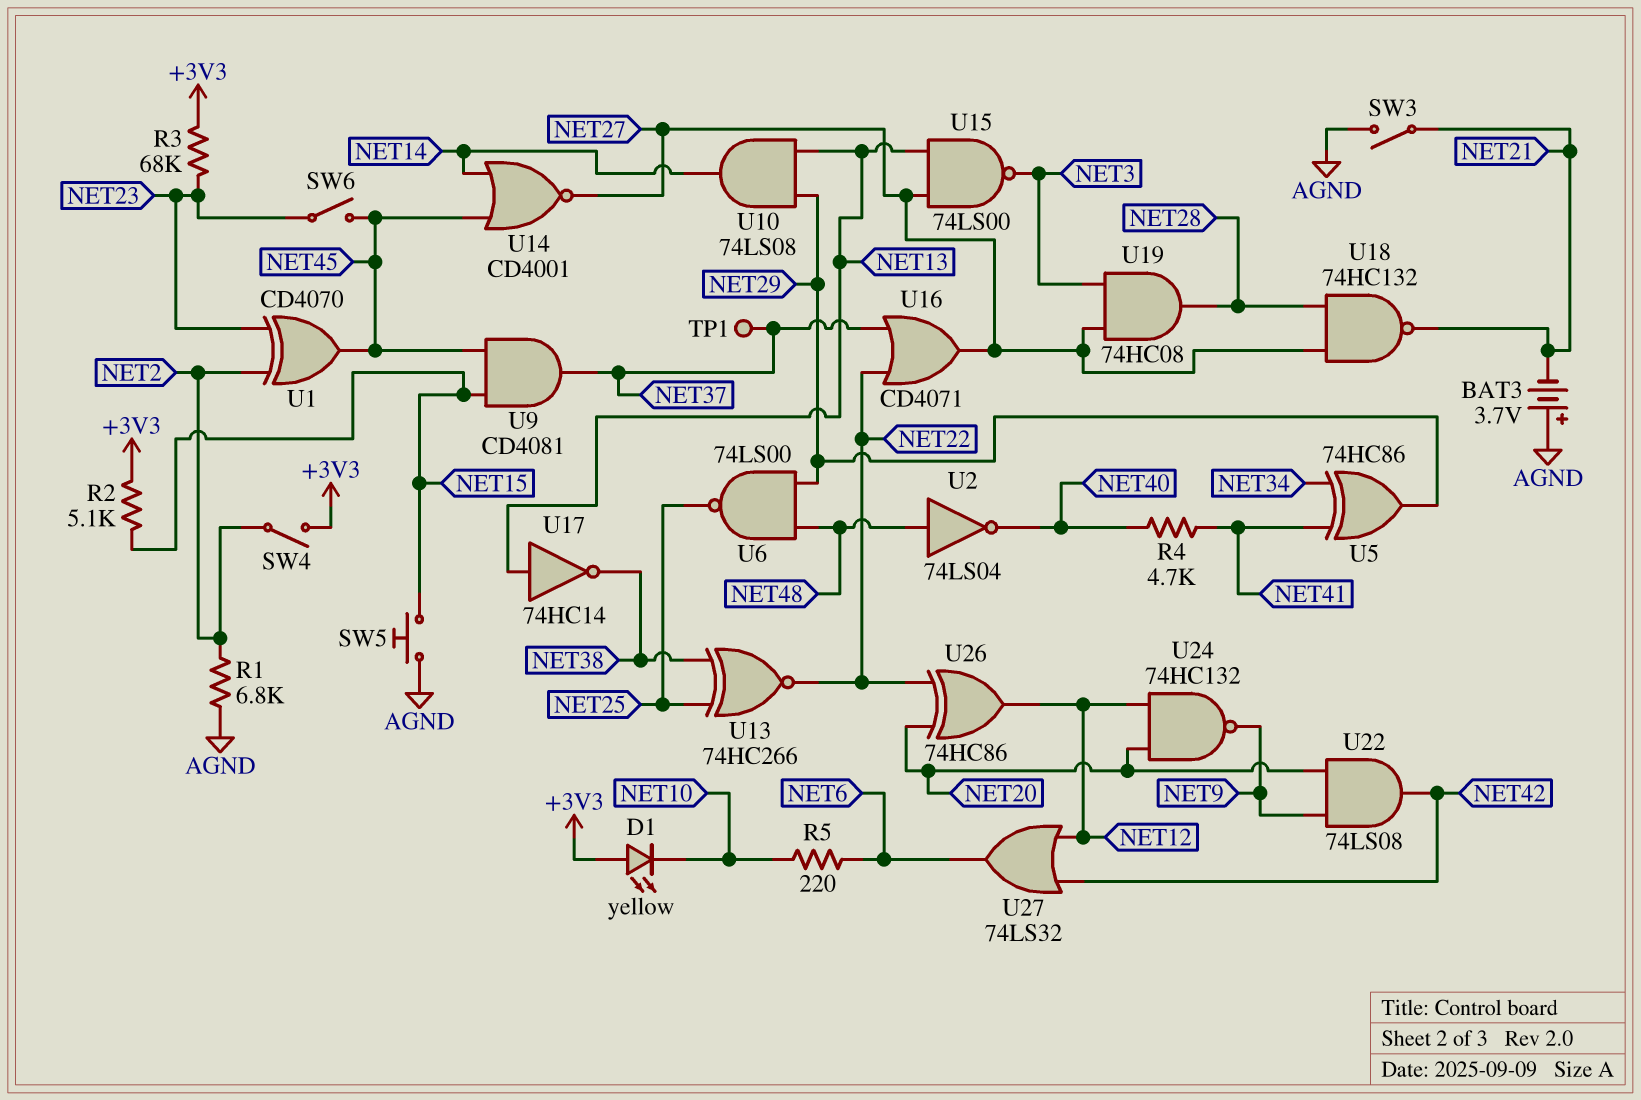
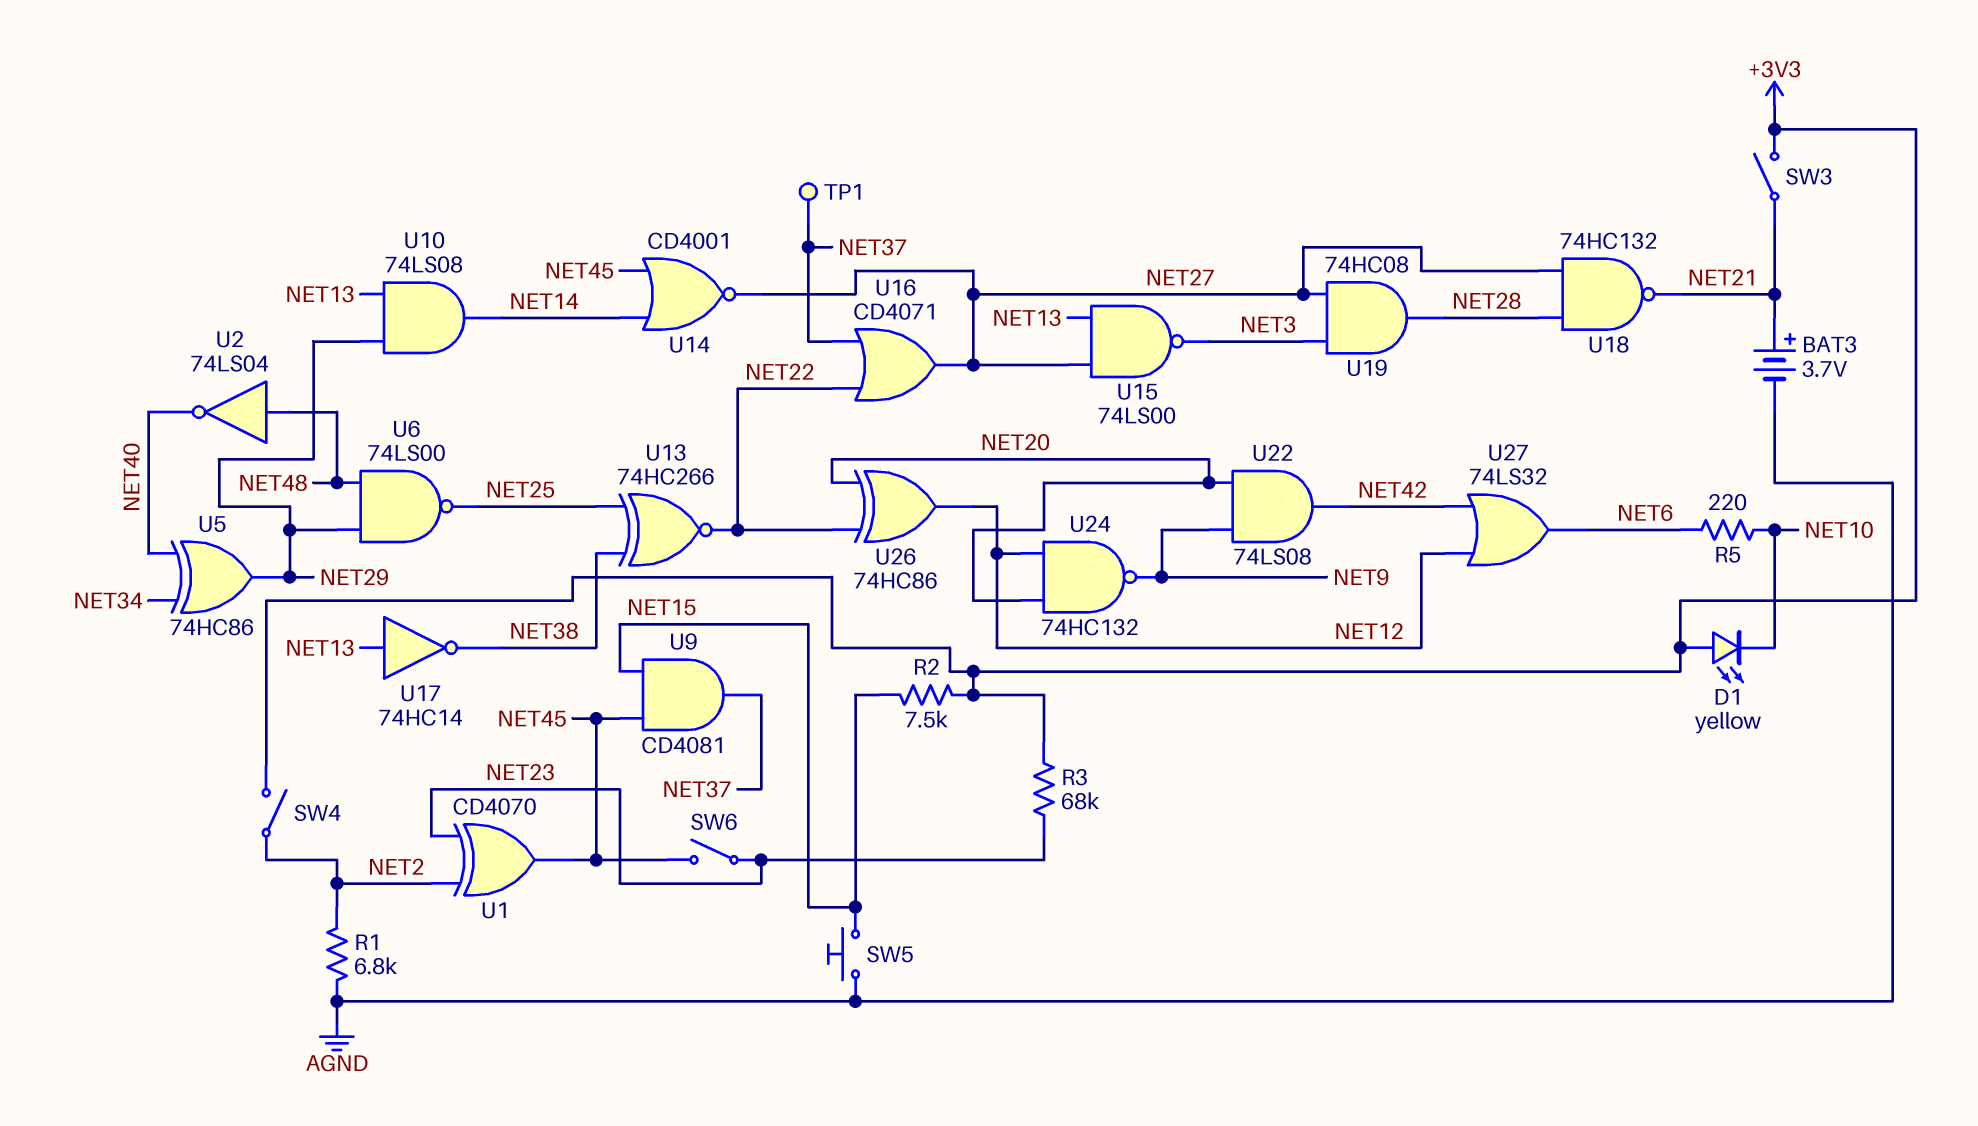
BAT3: 3.7V (plus AGND, minus NET21) -> 3.7V (plus NET21, minus AGND)
R2: 5.1k (+3V3, NET15) -> 7.5k (+3V3, NET15)
R4: 4.7k (NET40, NET41) -> none
SW3: switch (AGND, NET21) -> switch (+3V3, NET21)
U5: XOR 74HC86 (in NET34, in NET41, out NET29) -> XOR 74HC86 (in NET34, in NET40, out NET29)

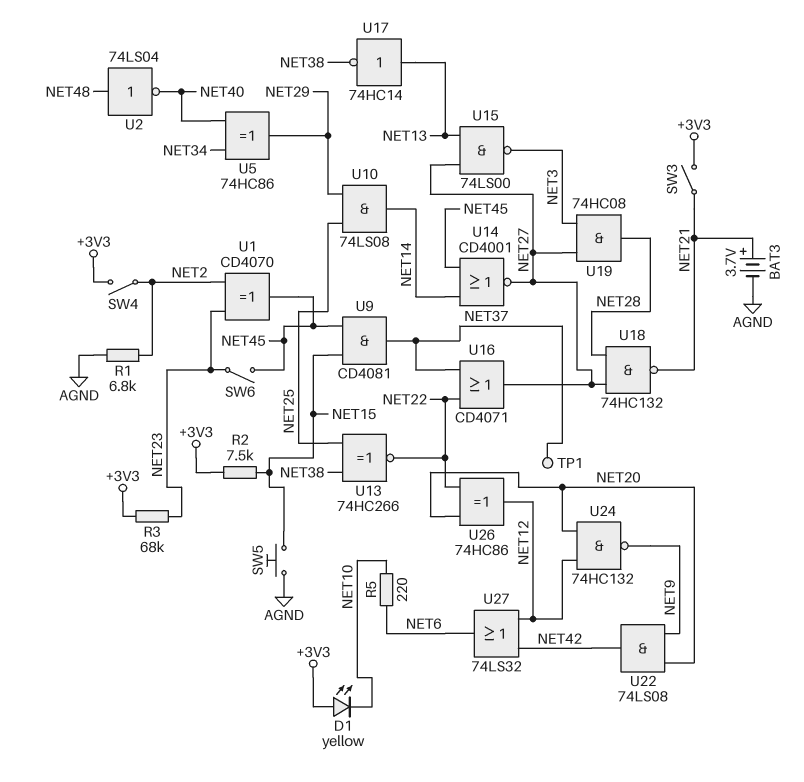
U6: NAND 74LS00 (in NET29, in NET48, out NET25) -> none
U10: AND 74LS08 (in NET13, in NET29, out NET14) -> AND 74LS08 (in NET25, in NET29, out NET14)

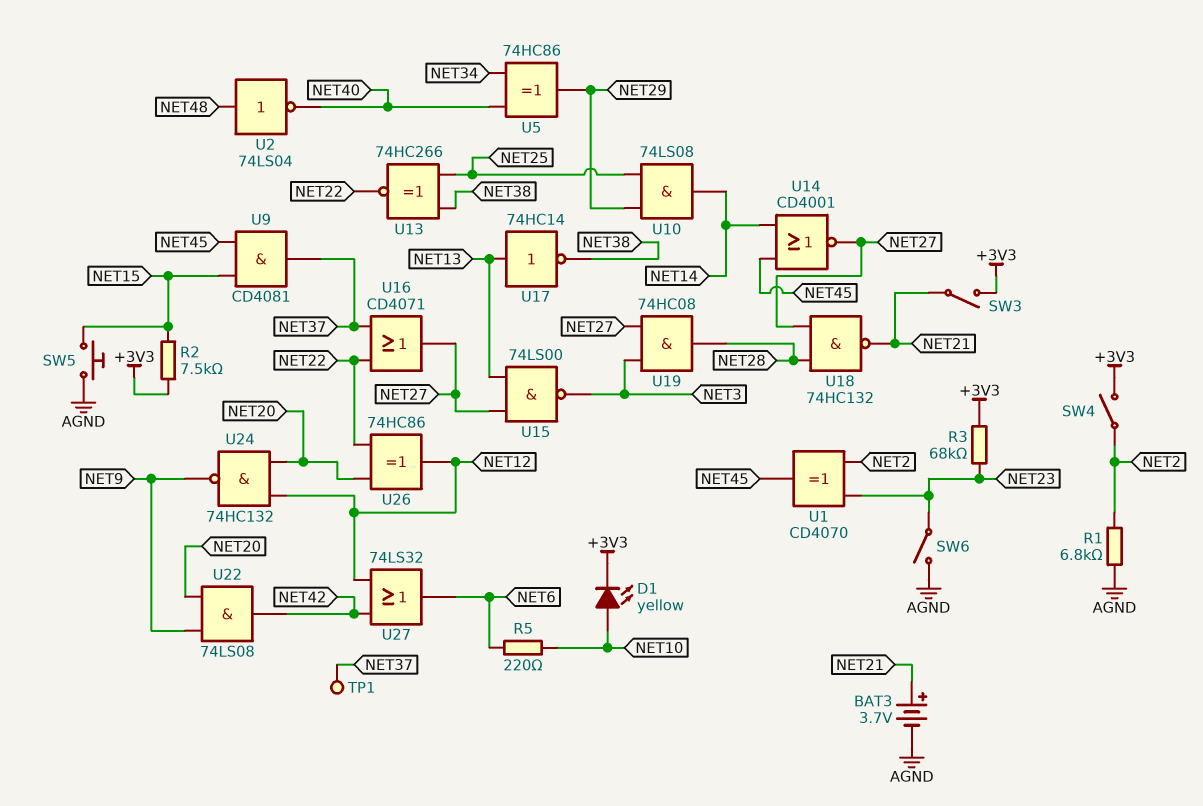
D1: LED yellow (A +3V3, K NET10) -> LED yellow (A NET10, K +3V3)
SW6: switch (NET23, NET45) -> switch (AGND, NET23)

